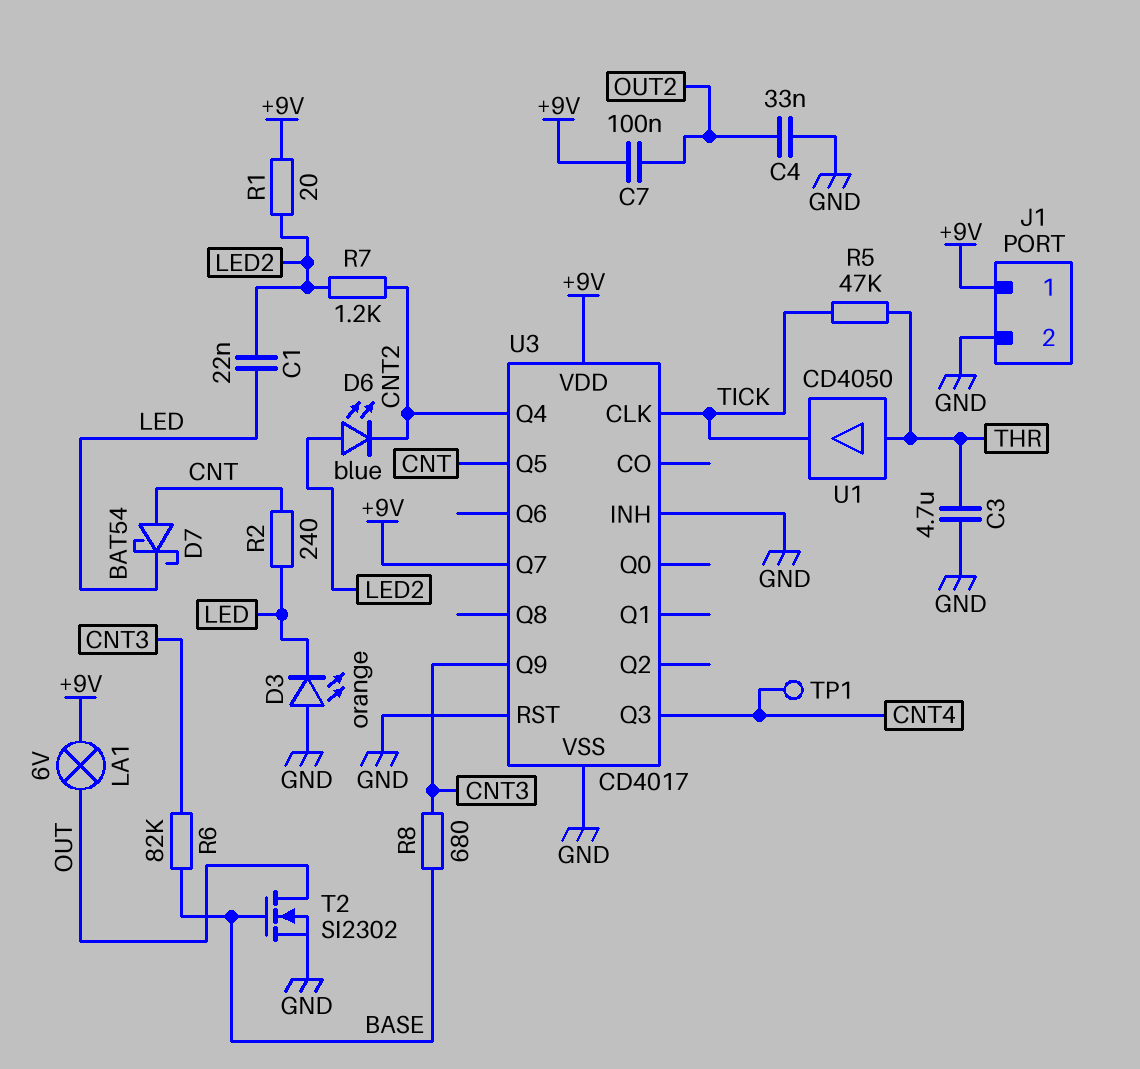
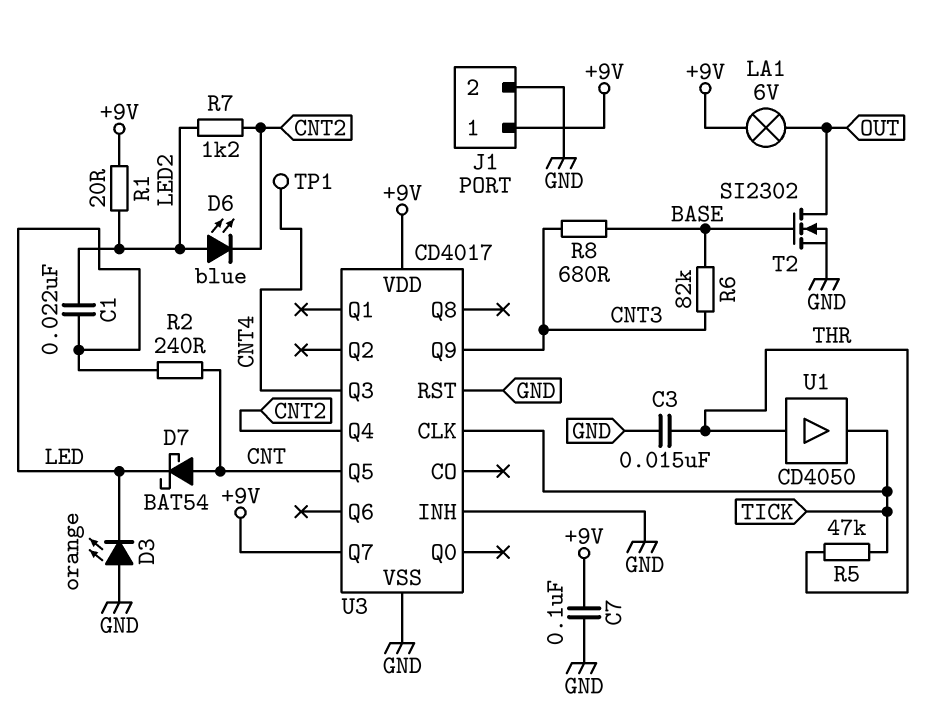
C3: 4.7uF (GND, THR) -> 15nF (GND, THR)
C4: 33nF (GND, OUT2) -> none
C7: 100nF (+9V, OUT2) -> 100nF (+9V, GND)

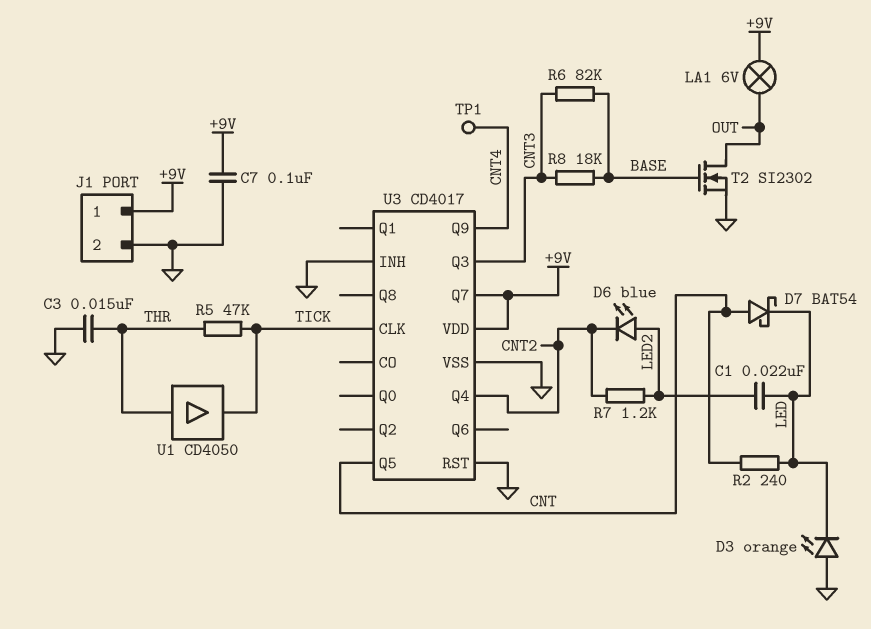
R1: 20 (+9V, LED2) -> none
R8: 680 (BASE, CNT3) -> 18k (BASE, CNT3)
U3 pin Q3: CNT4 -> CNT3
U3 pin Q9: CNT3 -> CNT4

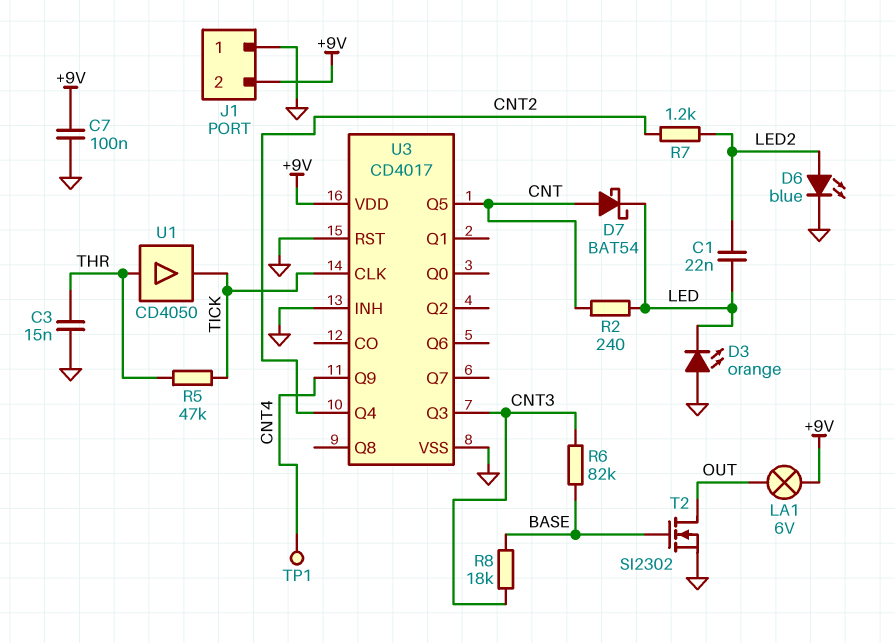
D6: LED blue (A LED2, K CNT2) -> LED blue (A LED2, K GND)
J1 pin 1: +9V -> GND
J1 pin 2: GND -> +9V
U3 pin Q7: +9V -> none

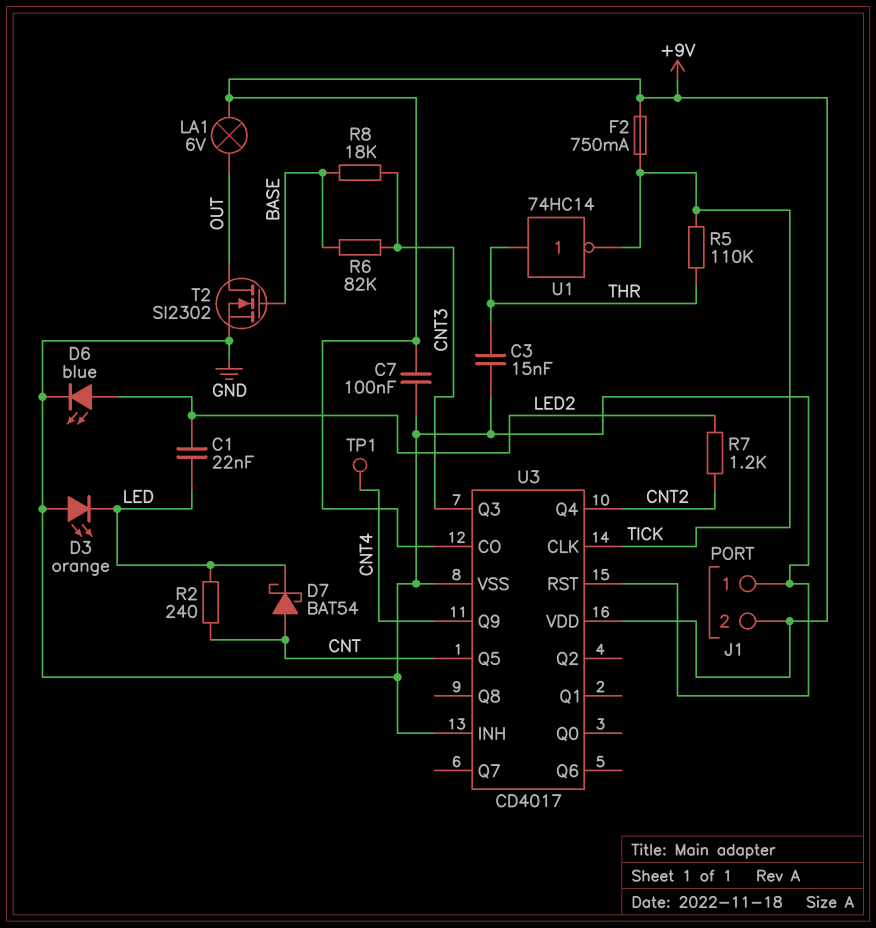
F2: none -> 750mA (+9V, TICK)
R5: 47k (THR, TICK) -> 110k (THR, TICK)
U1: buffer CD4050 (in THR, out TICK) -> NOT 74HC14 (in THR, out TICK)
U3 pin CO: none -> +9V

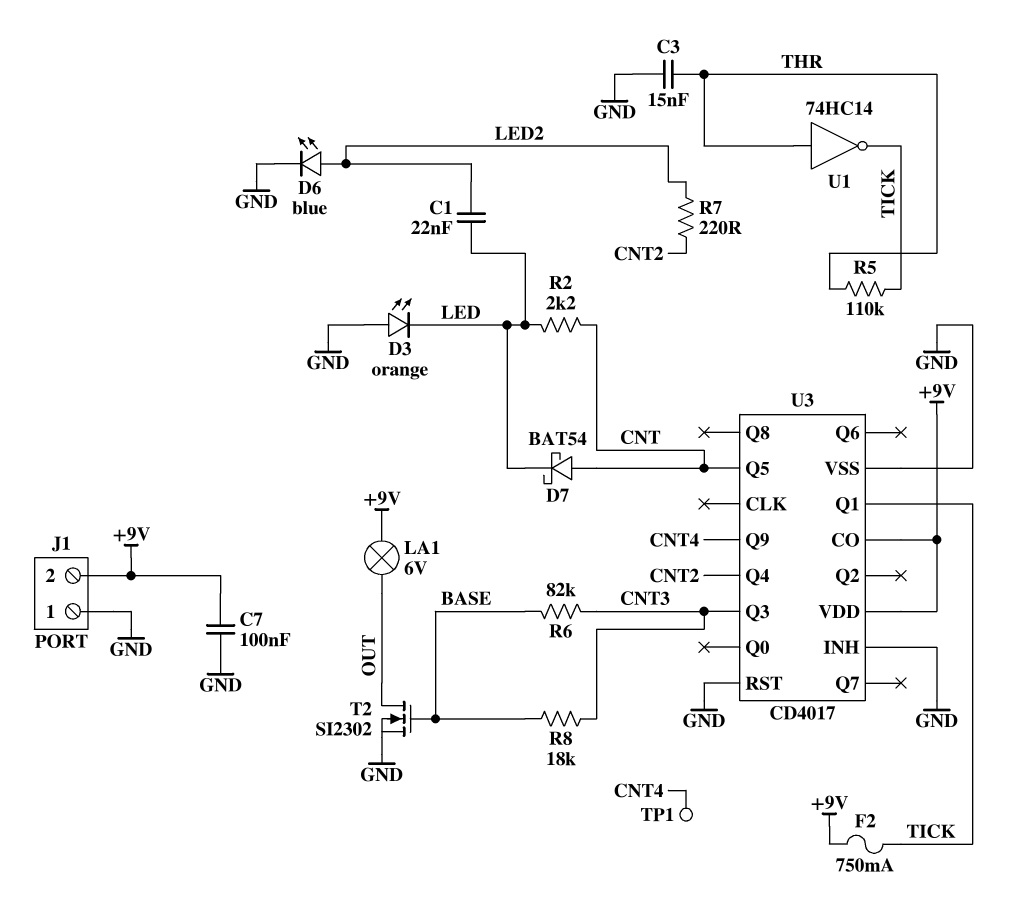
R2: 240 (CNT, LED) -> 2.2k (CNT, LED)
R7: 1.2k (CNT2, LED2) -> 220 (CNT2, LED2)
U3 pin CLK: TICK -> none
U3 pin Q1: none -> TICK

